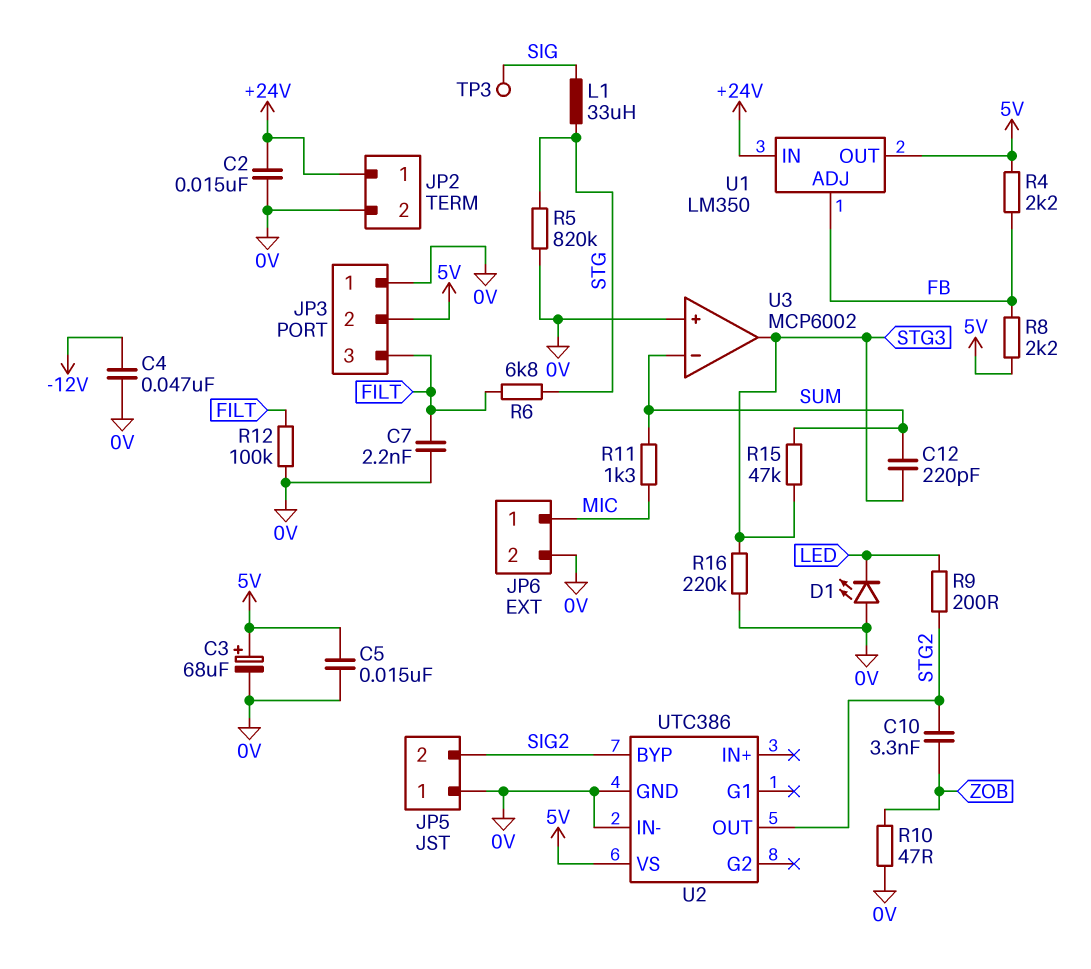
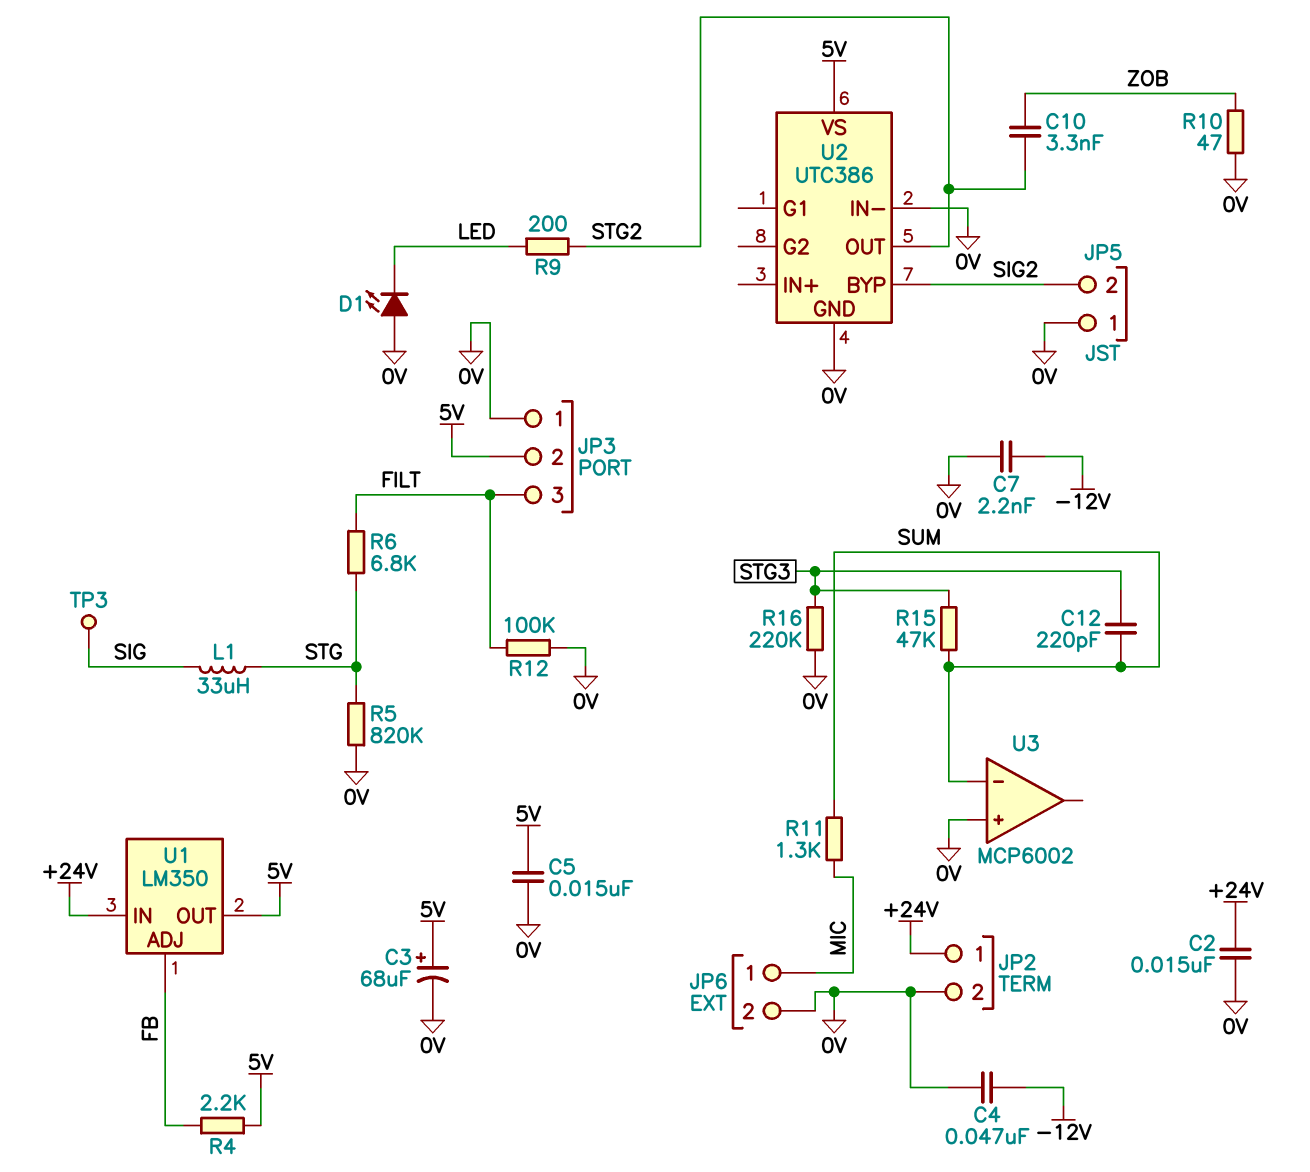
C7: 2.2nF (0V, FILT) -> 2.2nF (-12V, 0V)
R8: 2.2k (5V, FB) -> none
U3 pin out: STG3 -> none

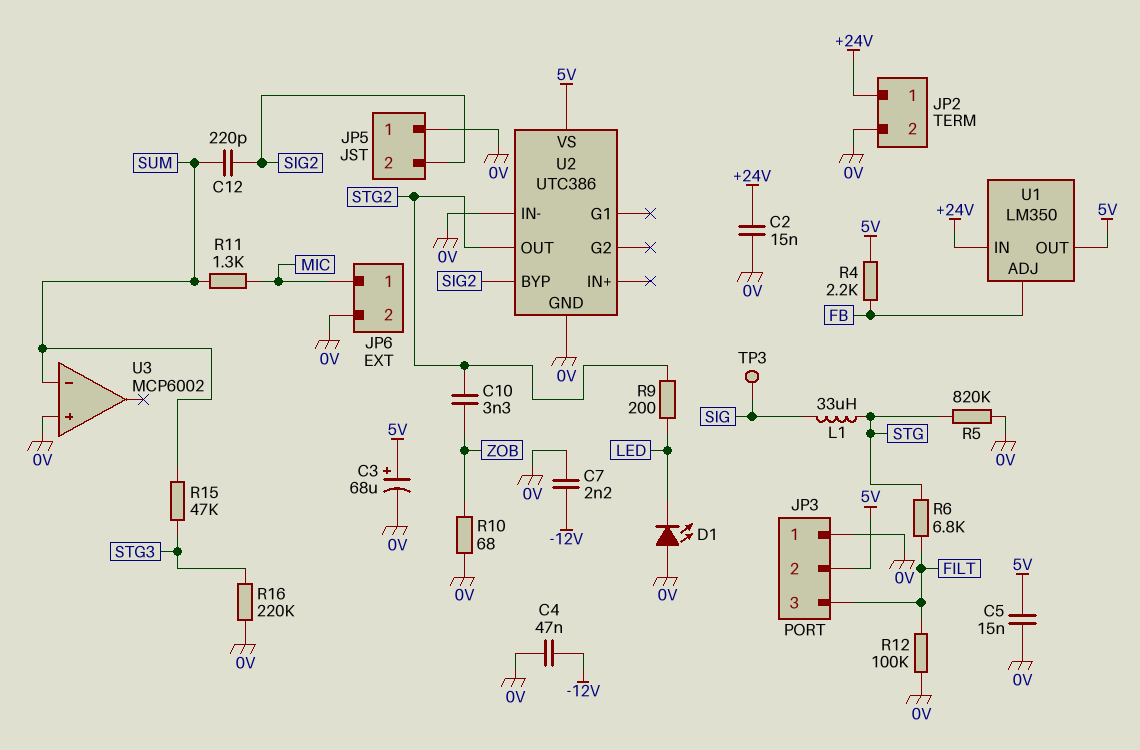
C12: 220pF (STG3, SUM) -> 220pF (SIG2, SUM)
R10: 47 (0V, ZOB) -> 68 (0V, ZOB)

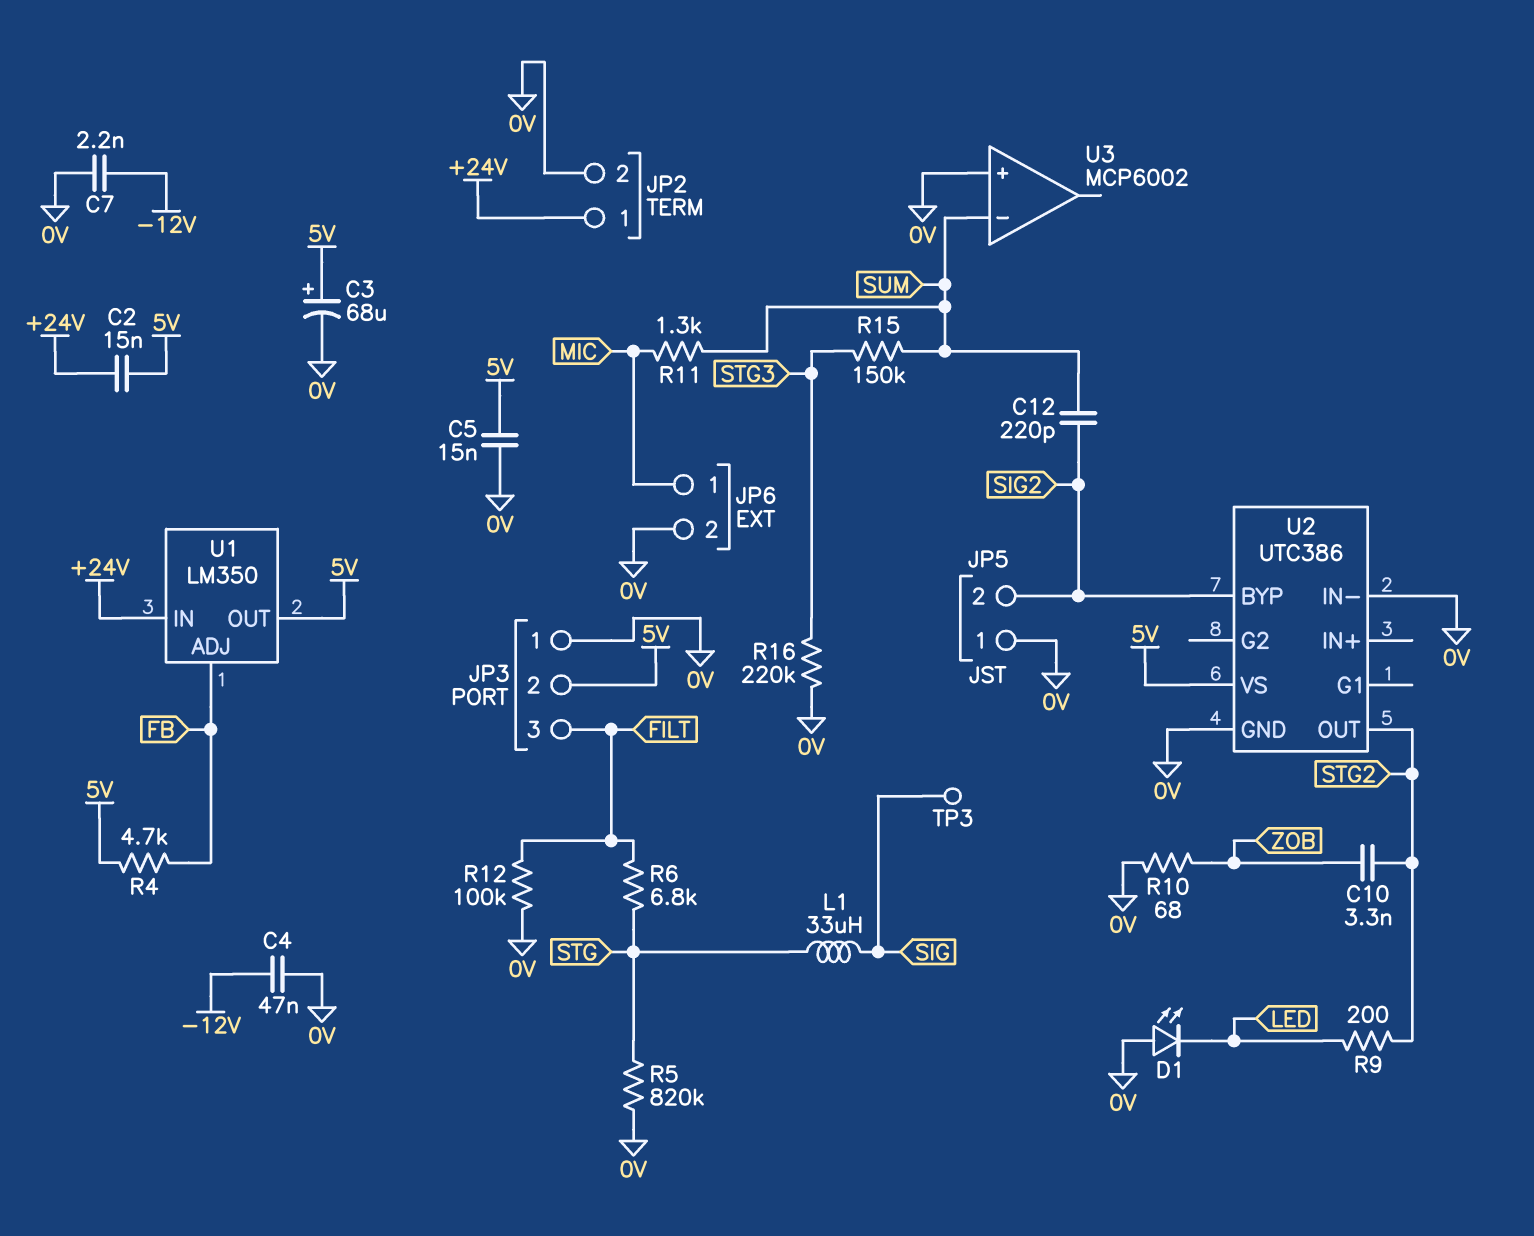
C2: 15nF (+24V, 0V) -> 15nF (+24V, 5V)
R4: 2.2k (5V, FB) -> 4.7k (5V, FB)
R15: 47k (STG3, SUM) -> 150k (STG3, SUM)

